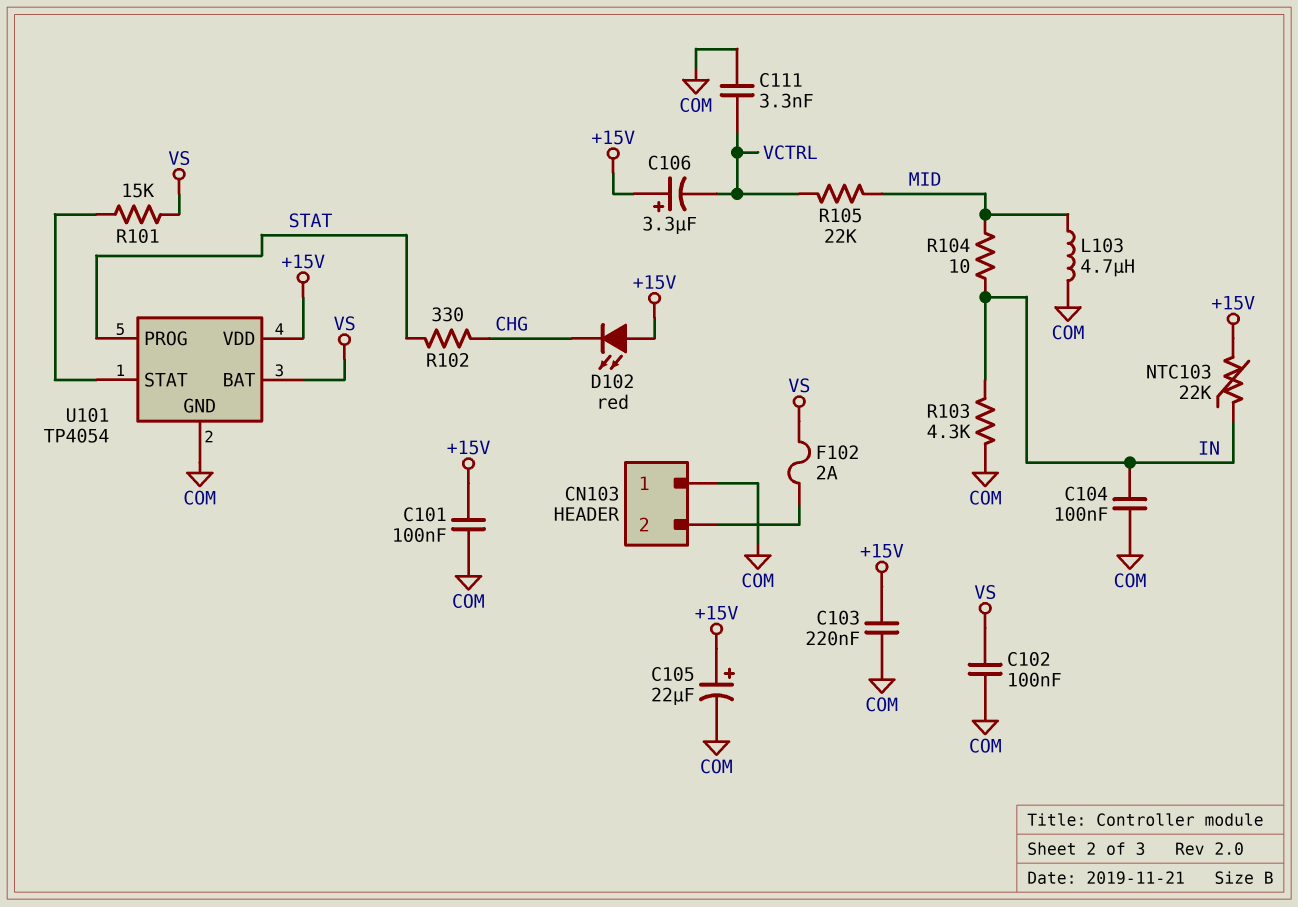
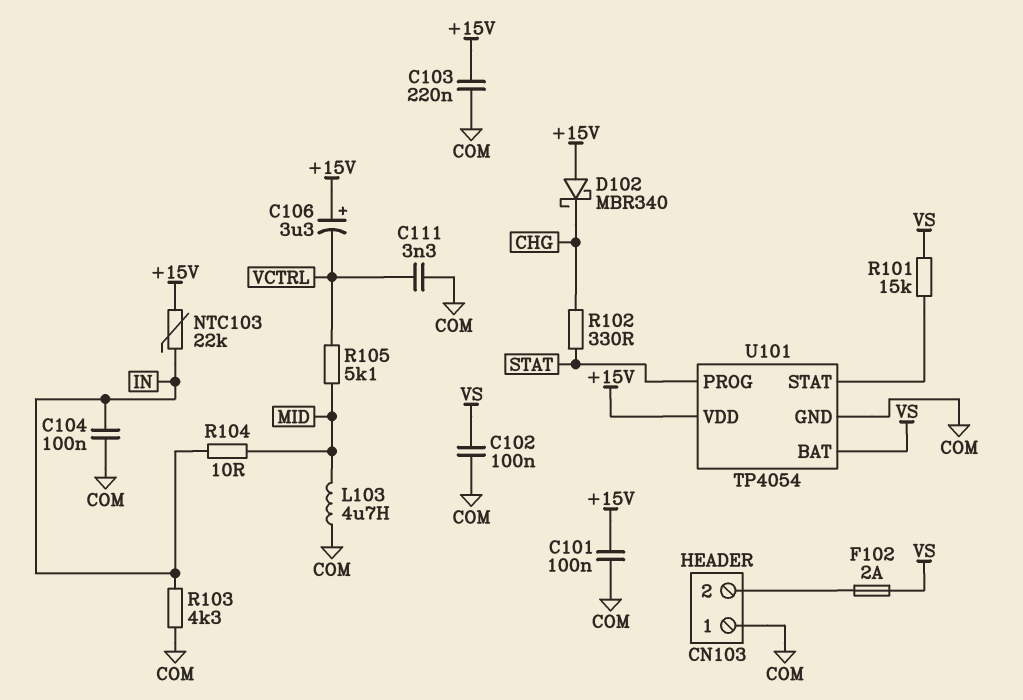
C105: 22uF (plus +15V, minus COM) -> none
D102: LED red (A +15V, K CHG) -> schottky MBR340 (A +15V, K CHG)
R105: 22k (MID, VCTRL) -> 5.1k (MID, VCTRL)

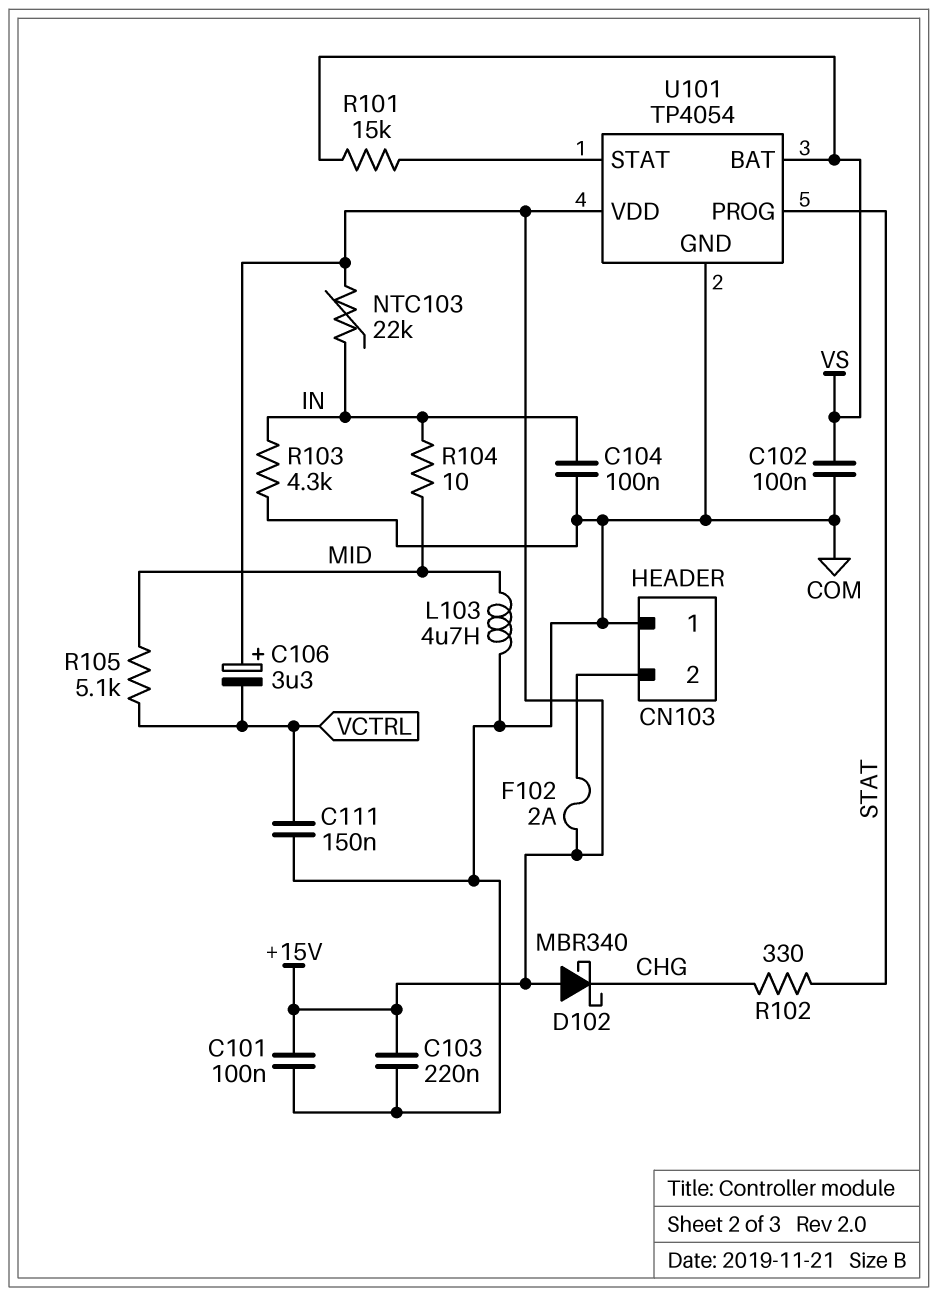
C111: 3.3nF (COM, VCTRL) -> 150nF (COM, VCTRL)
F102: 2A (CN103/2, VS) -> 2A (+15V, CN103/2)

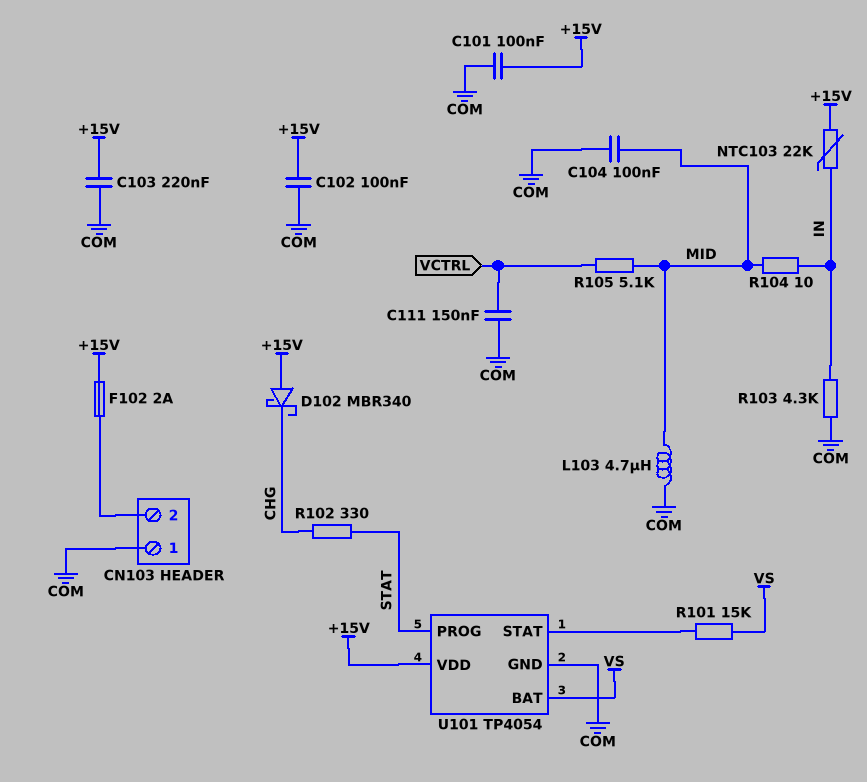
C102: 100nF (COM, VS) -> 100nF (+15V, COM)
C104: 100nF (COM, IN) -> 100nF (COM, MID)
C106: 3.3uF (plus +15V, minus VCTRL) -> none

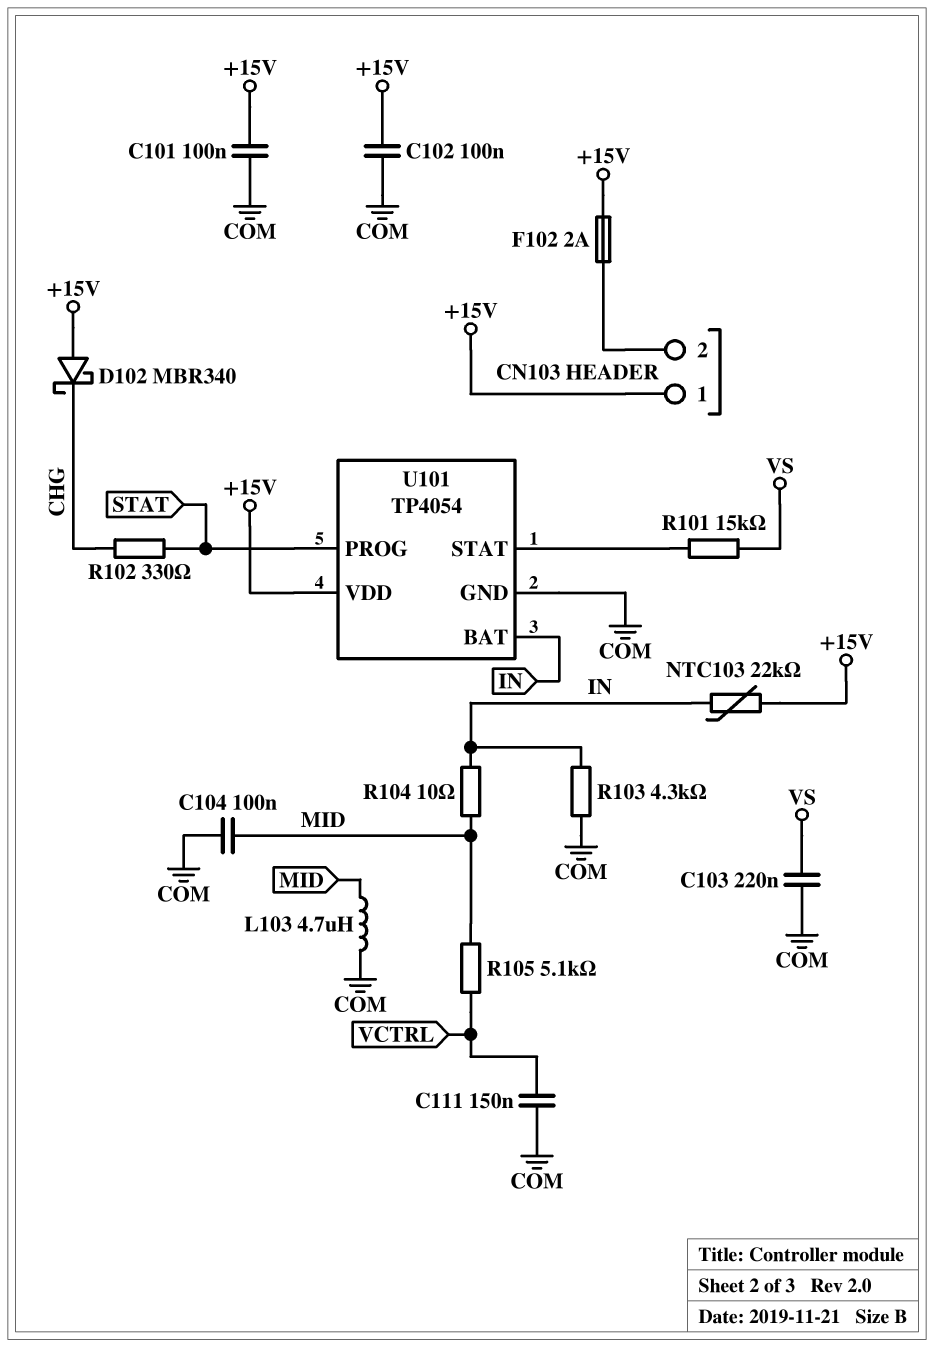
C103: 220nF (+15V, COM) -> 220nF (COM, VS)
CN103 pin 1: COM -> +15V
U101 pin BAT: VS -> IN

